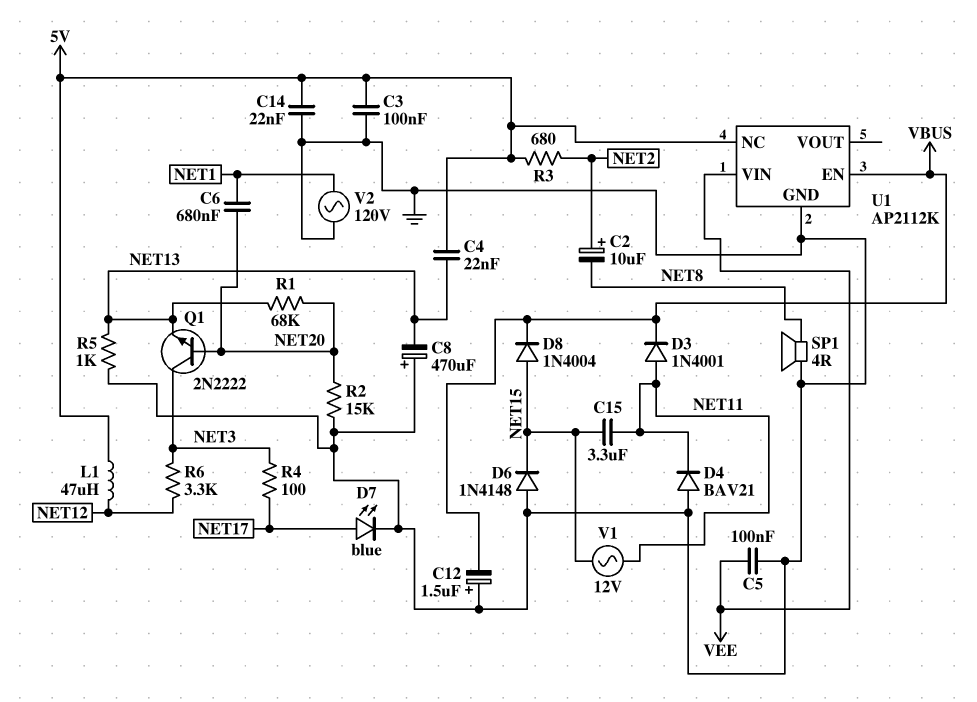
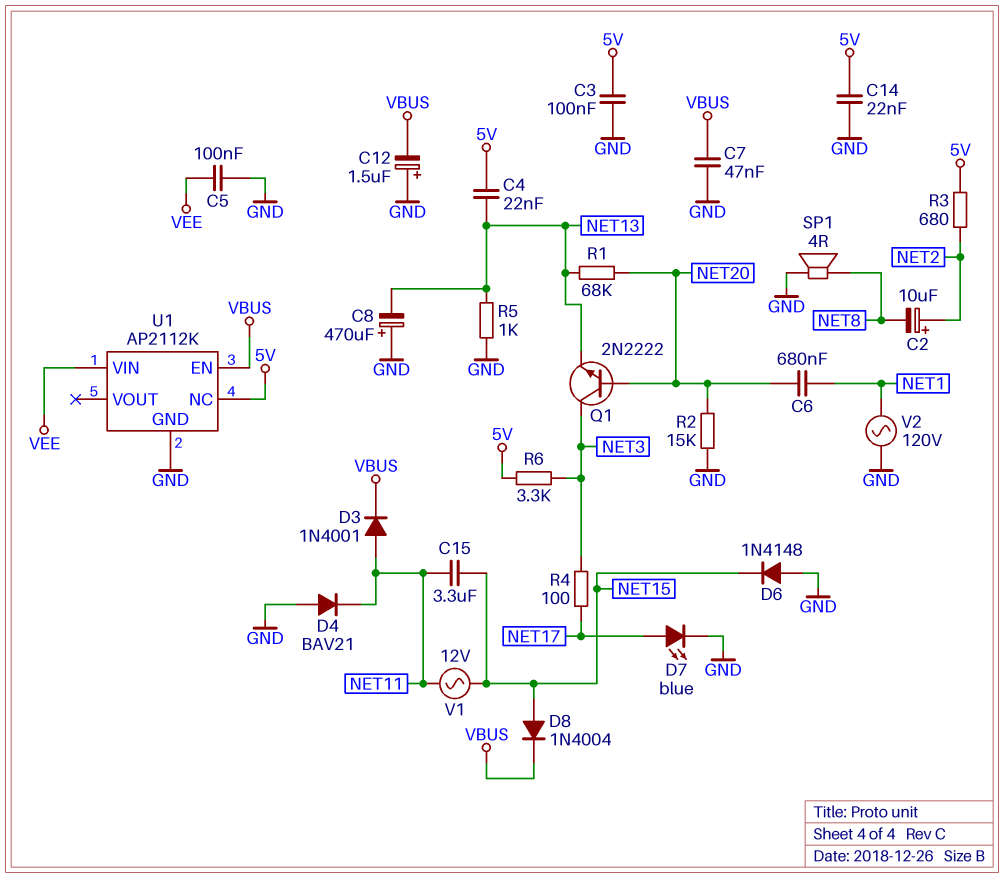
C7: none -> 47nF (GND, VBUS)
L1: 47uH (5V, NET12) -> none
R6: 3.3k (NET3, NET12) -> 3.3k (5V, NET3)

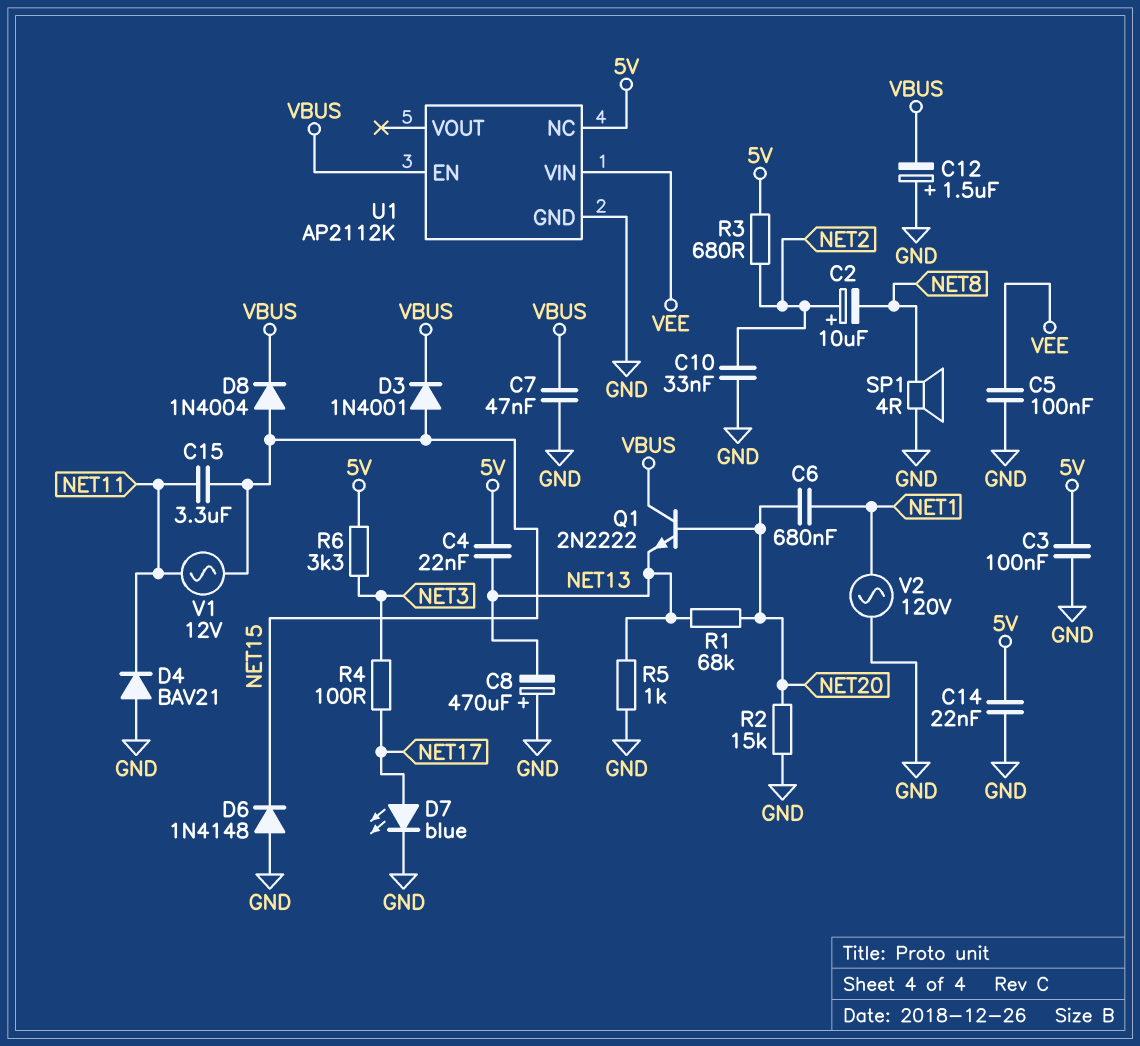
C10: none -> 33nF (GND, NET2)
D3: diode 1N4001 (A NET11, K VBUS) -> diode 1N4001 (A NET15, K VBUS)
Q1: NPN 2N2222 (B NET20, C NET3, E NET13) -> NPN 2N2222 (B NET20, C VBUS, E NET13)

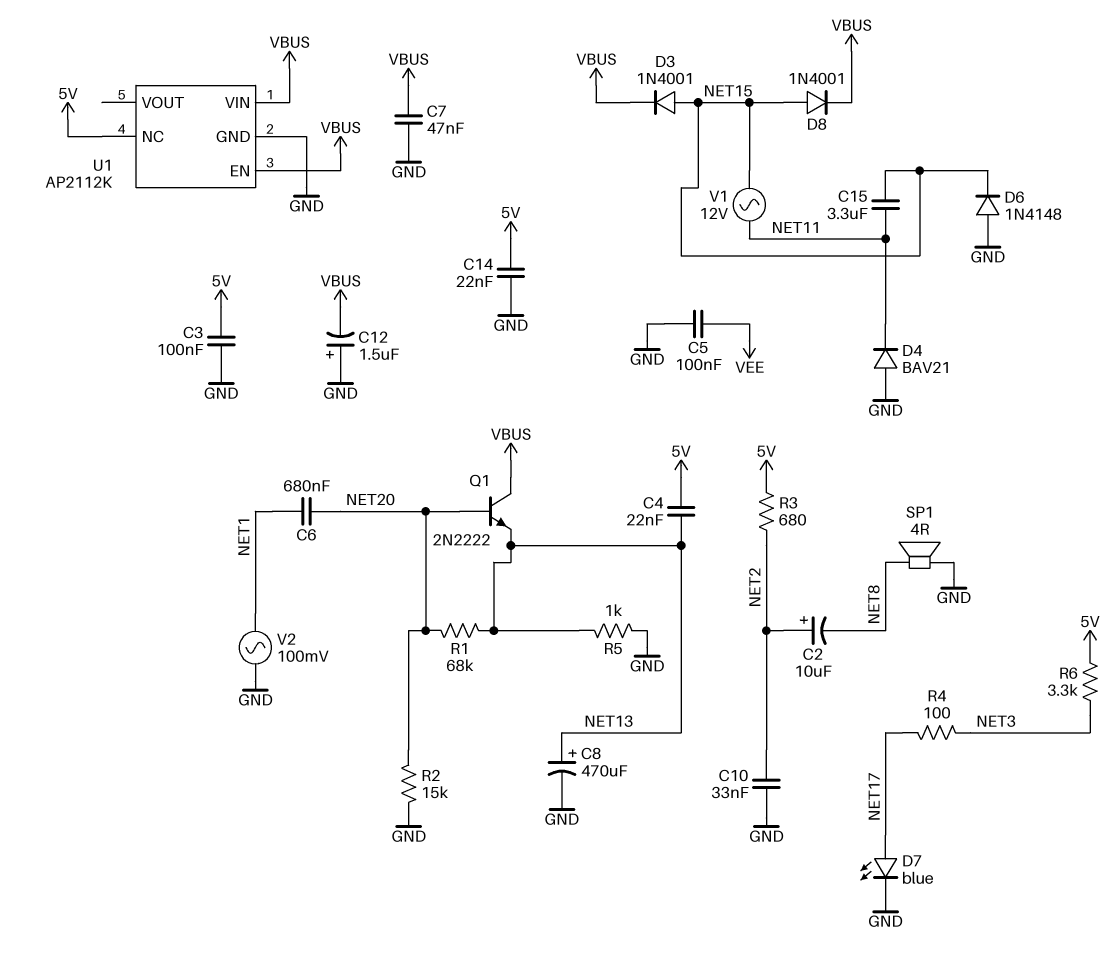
C8: 470uF (plus GND, minus NET13) -> 470uF (plus NET13, minus GND)
D8: diode 1N4004 (A NET15, K VBUS) -> diode 1N4001 (A NET15, K VBUS)
U1 pin VIN: VEE -> VBUS
V2: AC 120V (GND, NET1) -> AC 100mV (GND, NET1)

